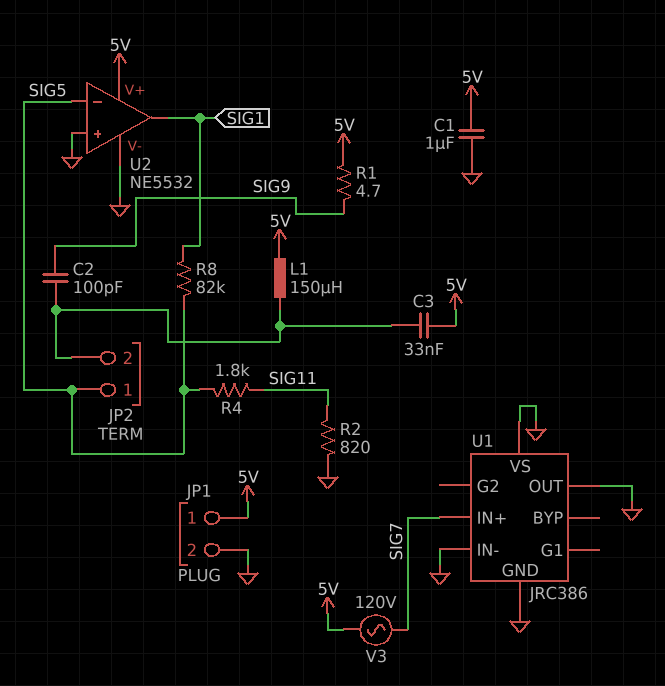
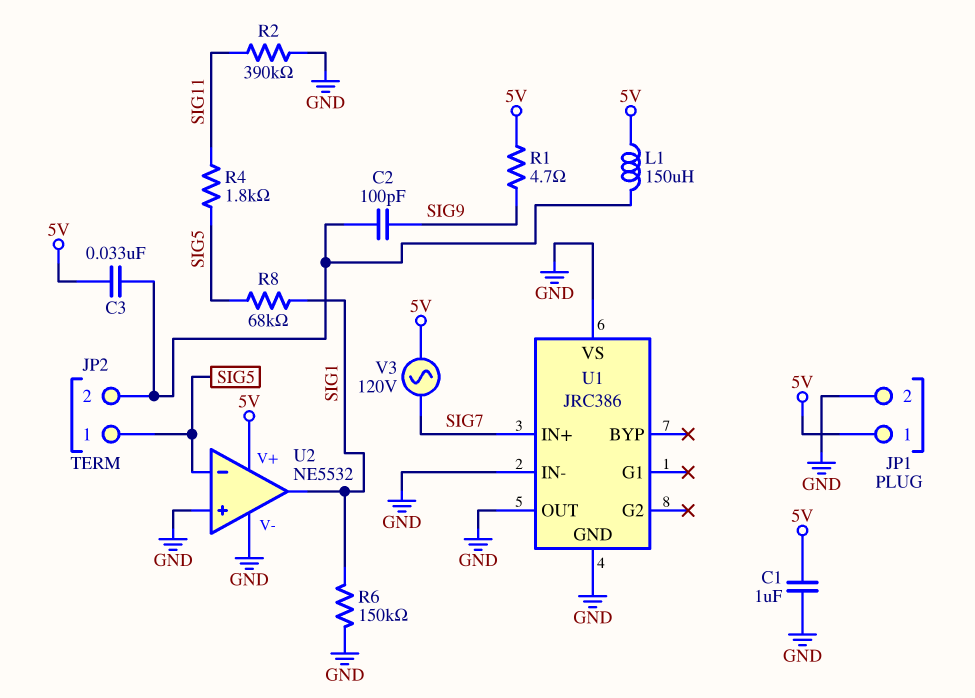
R2: 820 (GND, SIG11) -> 390k (GND, SIG11)
R6: none -> 150k (GND, SIG1)
R8: 82k (SIG1, SIG5) -> 68k (SIG1, SIG5)

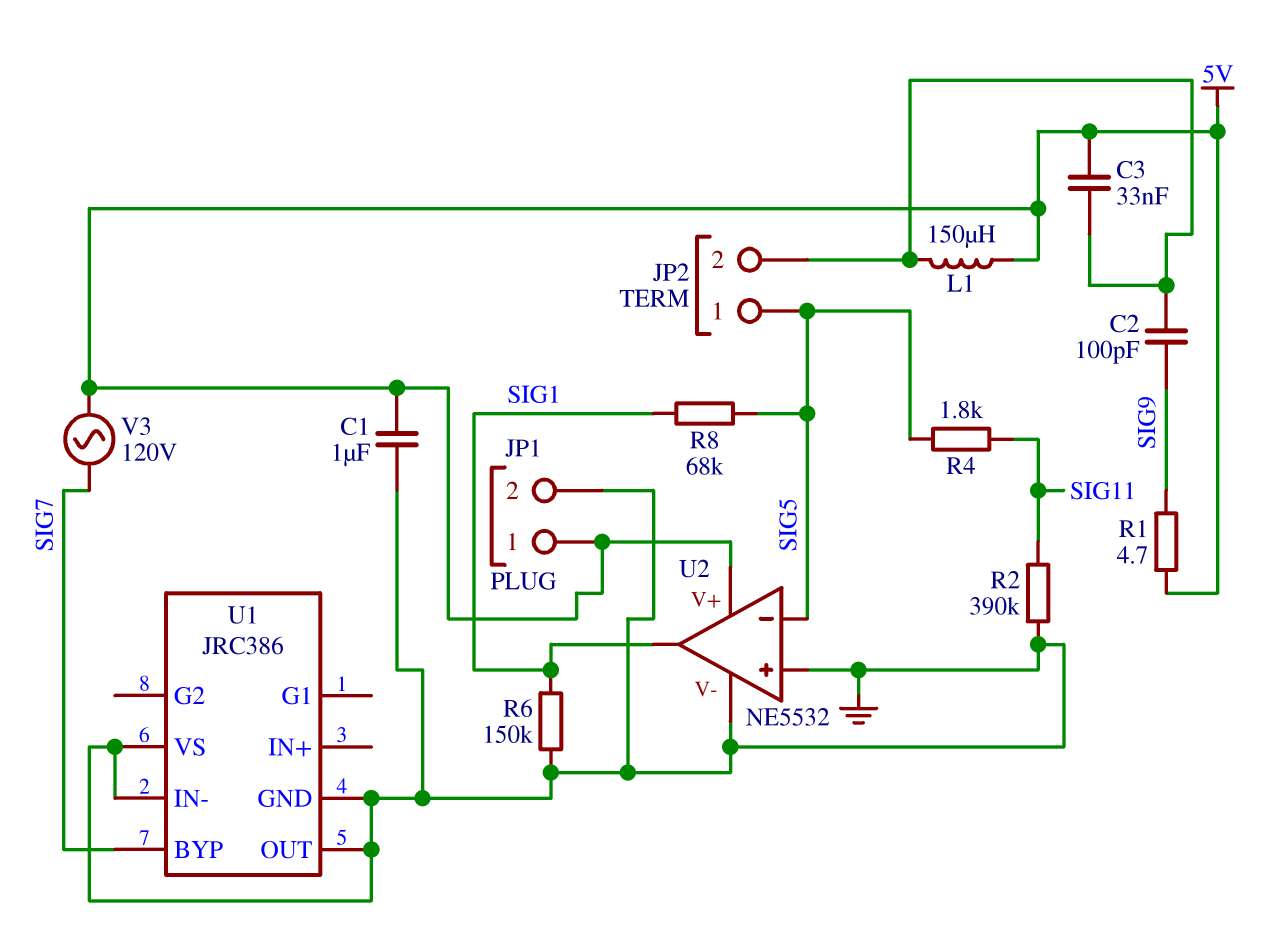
U1 pin BYP: none -> SIG7
U1 pin IN+: SIG7 -> none

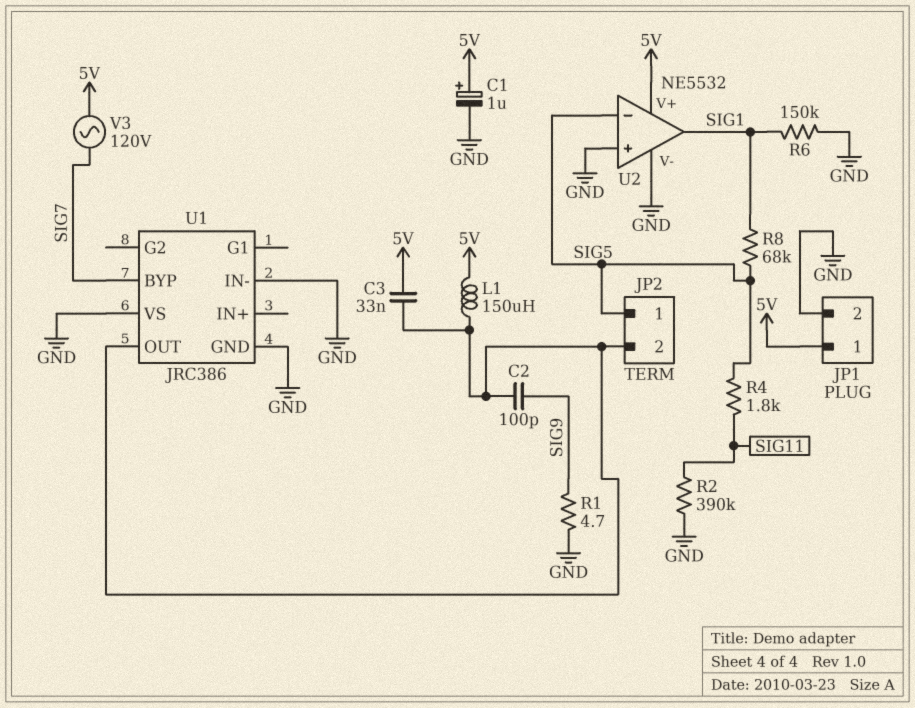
C1: 1uF (5V, GND) -> 1uF (plus 5V, minus GND)
R1: 4.7 (5V, SIG9) -> 4.7 (GND, SIG9)
U1 pin OUT: GND -> JP2/2

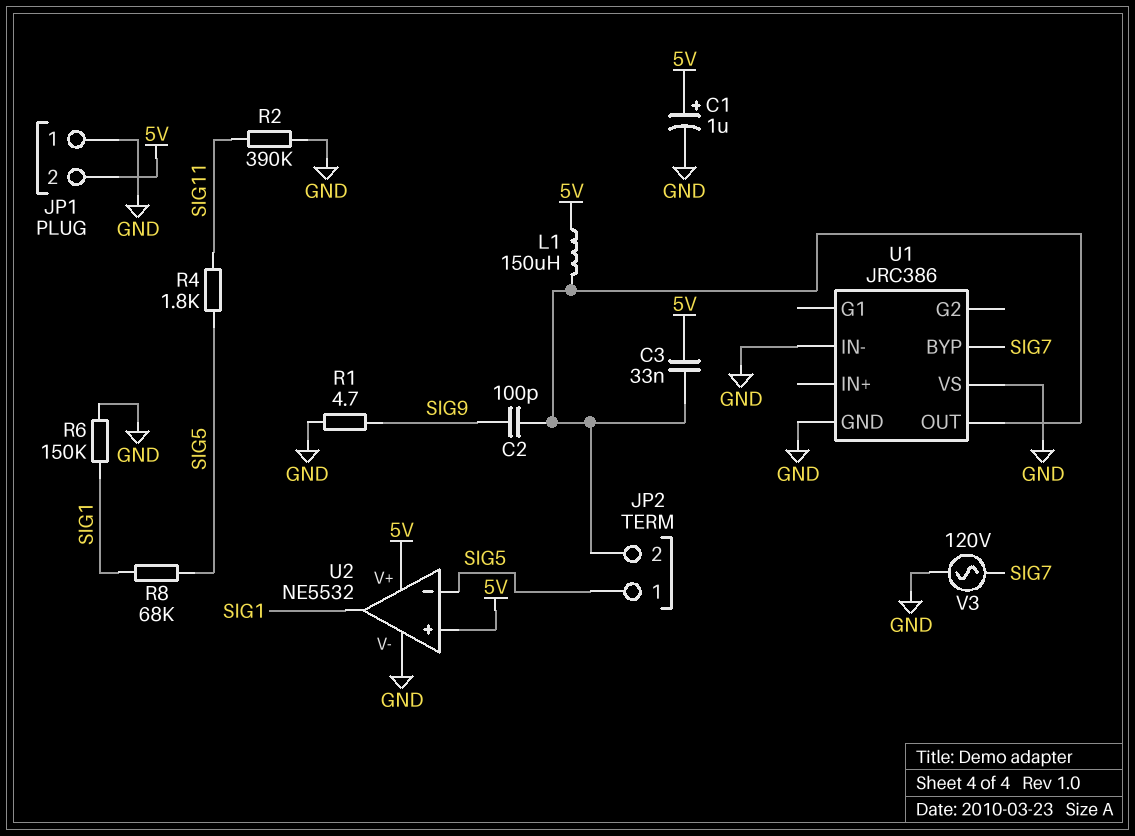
JP1 pin 1: 5V -> GND
JP1 pin 2: GND -> 5V
U2 pin in+: GND -> 5V
V3: AC 120V (5V, SIG7) -> AC 120V (GND, SIG7)

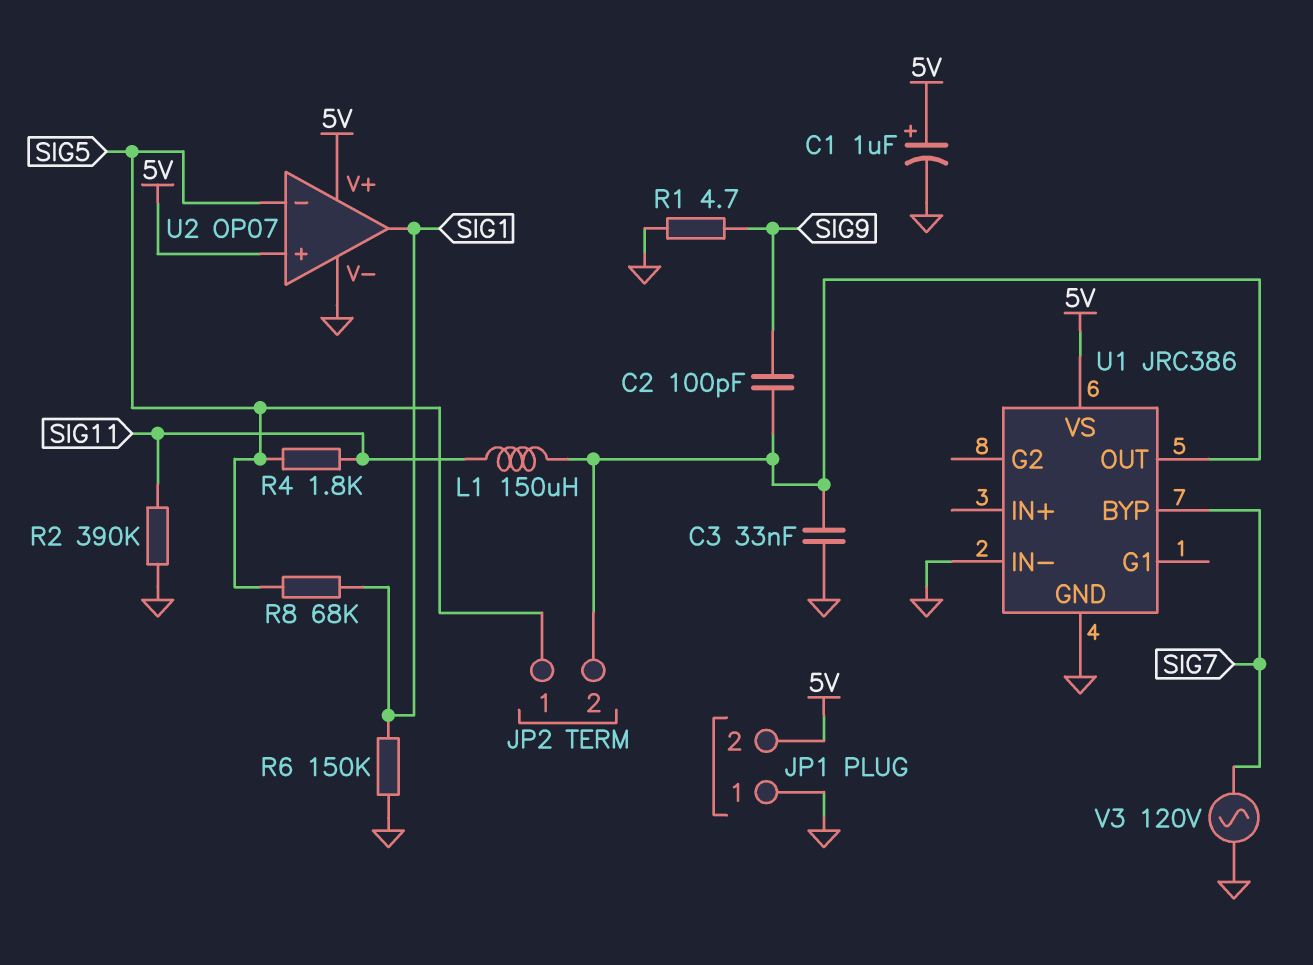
C3: 33nF (5V, JP2/2) -> 33nF (GND, JP2/2)
L1: 150uH (5V, JP2/2) -> 150uH (JP2/2, SIG11)
U1 pin VS: GND -> 5V
U2: NE5532 -> OP07

